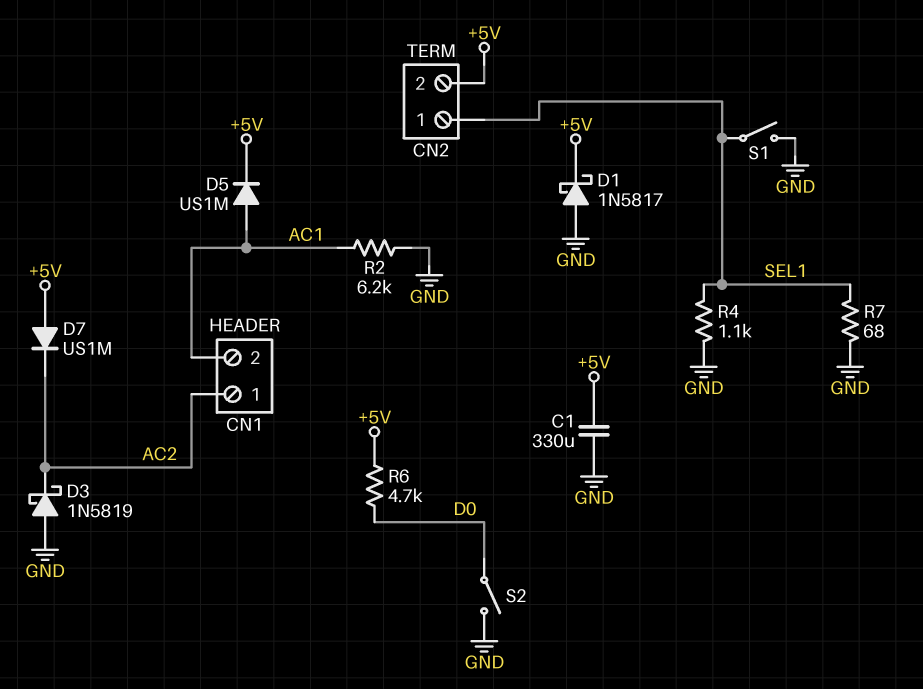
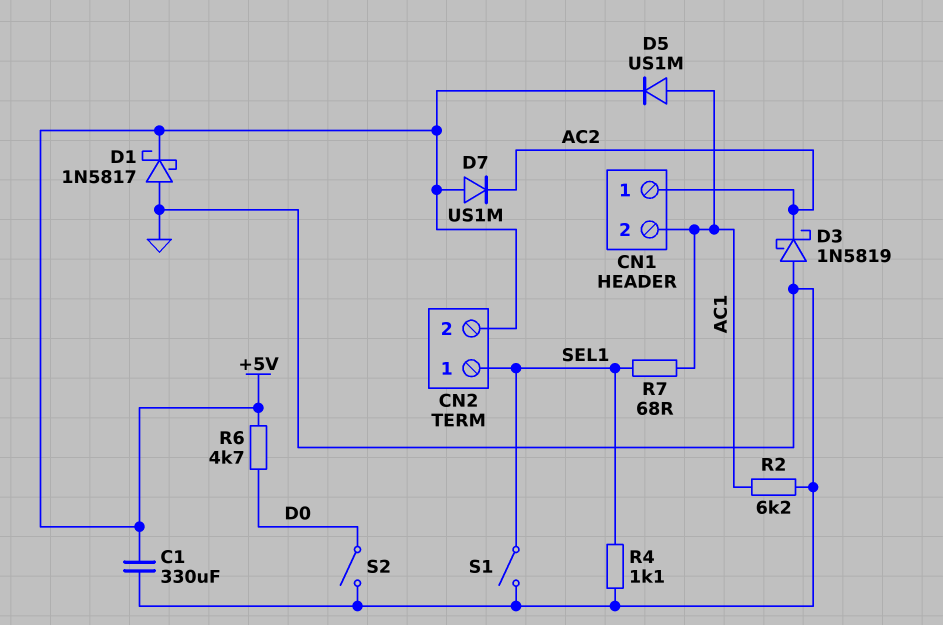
R7: 68 (GND, SEL1) -> 68 (AC1, SEL1)

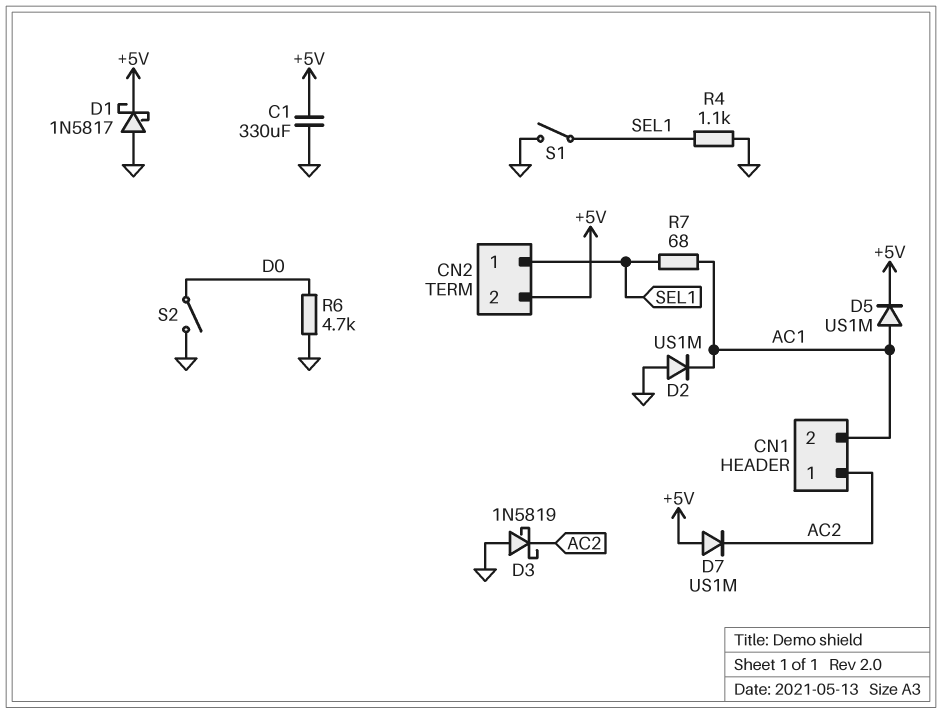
D2: none -> diode US1M (A GND, K AC1)
R2: 6.2k (AC1, GND) -> none
R6: 4.7k (+5V, D0) -> 4.7k (D0, GND)

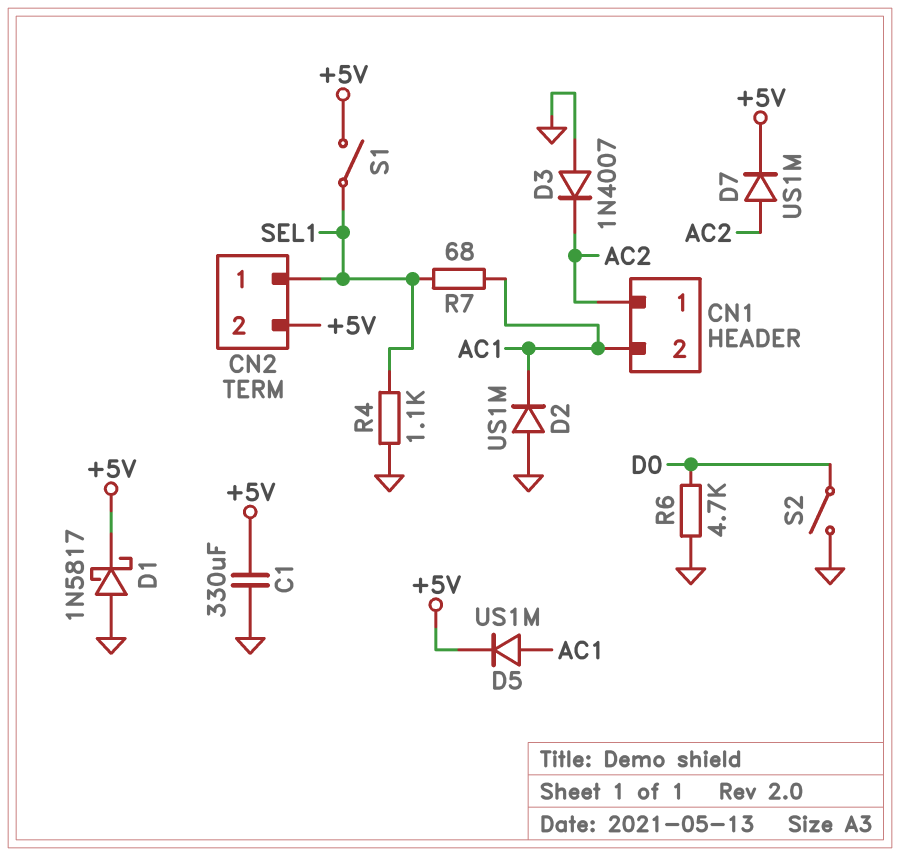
D3: schottky 1N5819 (A GND, K AC2) -> diode 1N4007 (A GND, K AC2)
D7: diode US1M (A +5V, K AC2) -> diode US1M (A AC2, K +5V)
S1: switch (GND, SEL1) -> switch (+5V, SEL1)

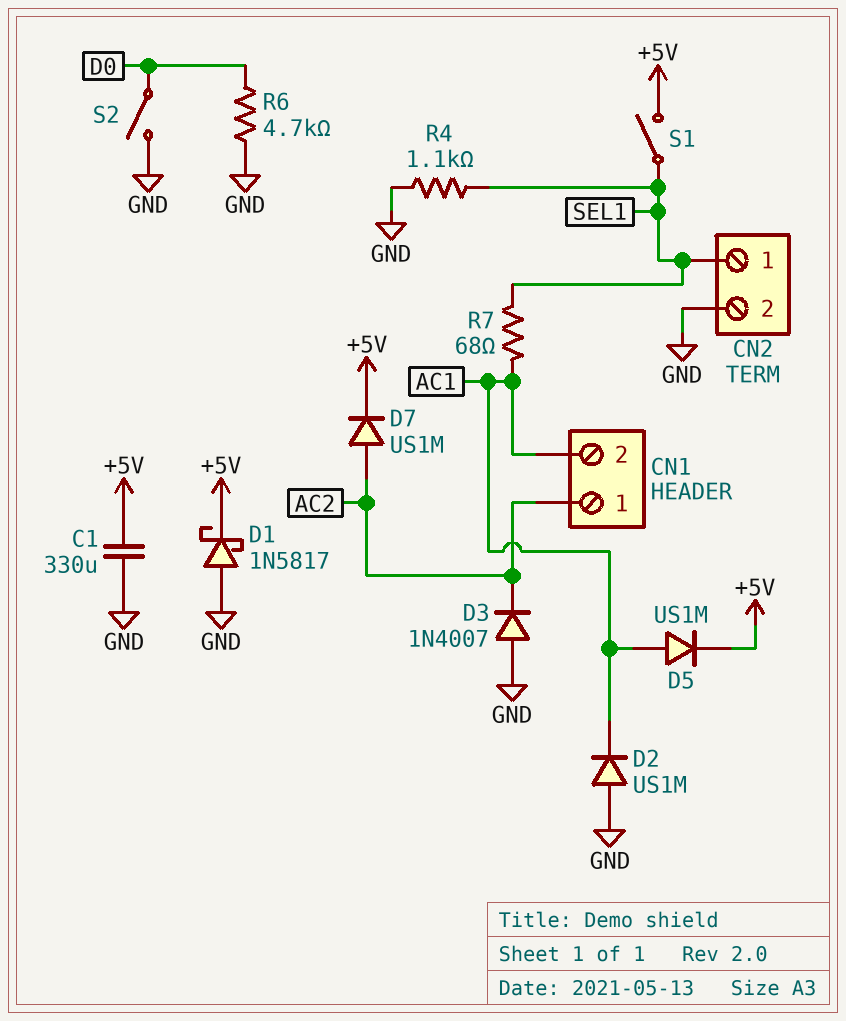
CN2 pin 2: +5V -> GND

